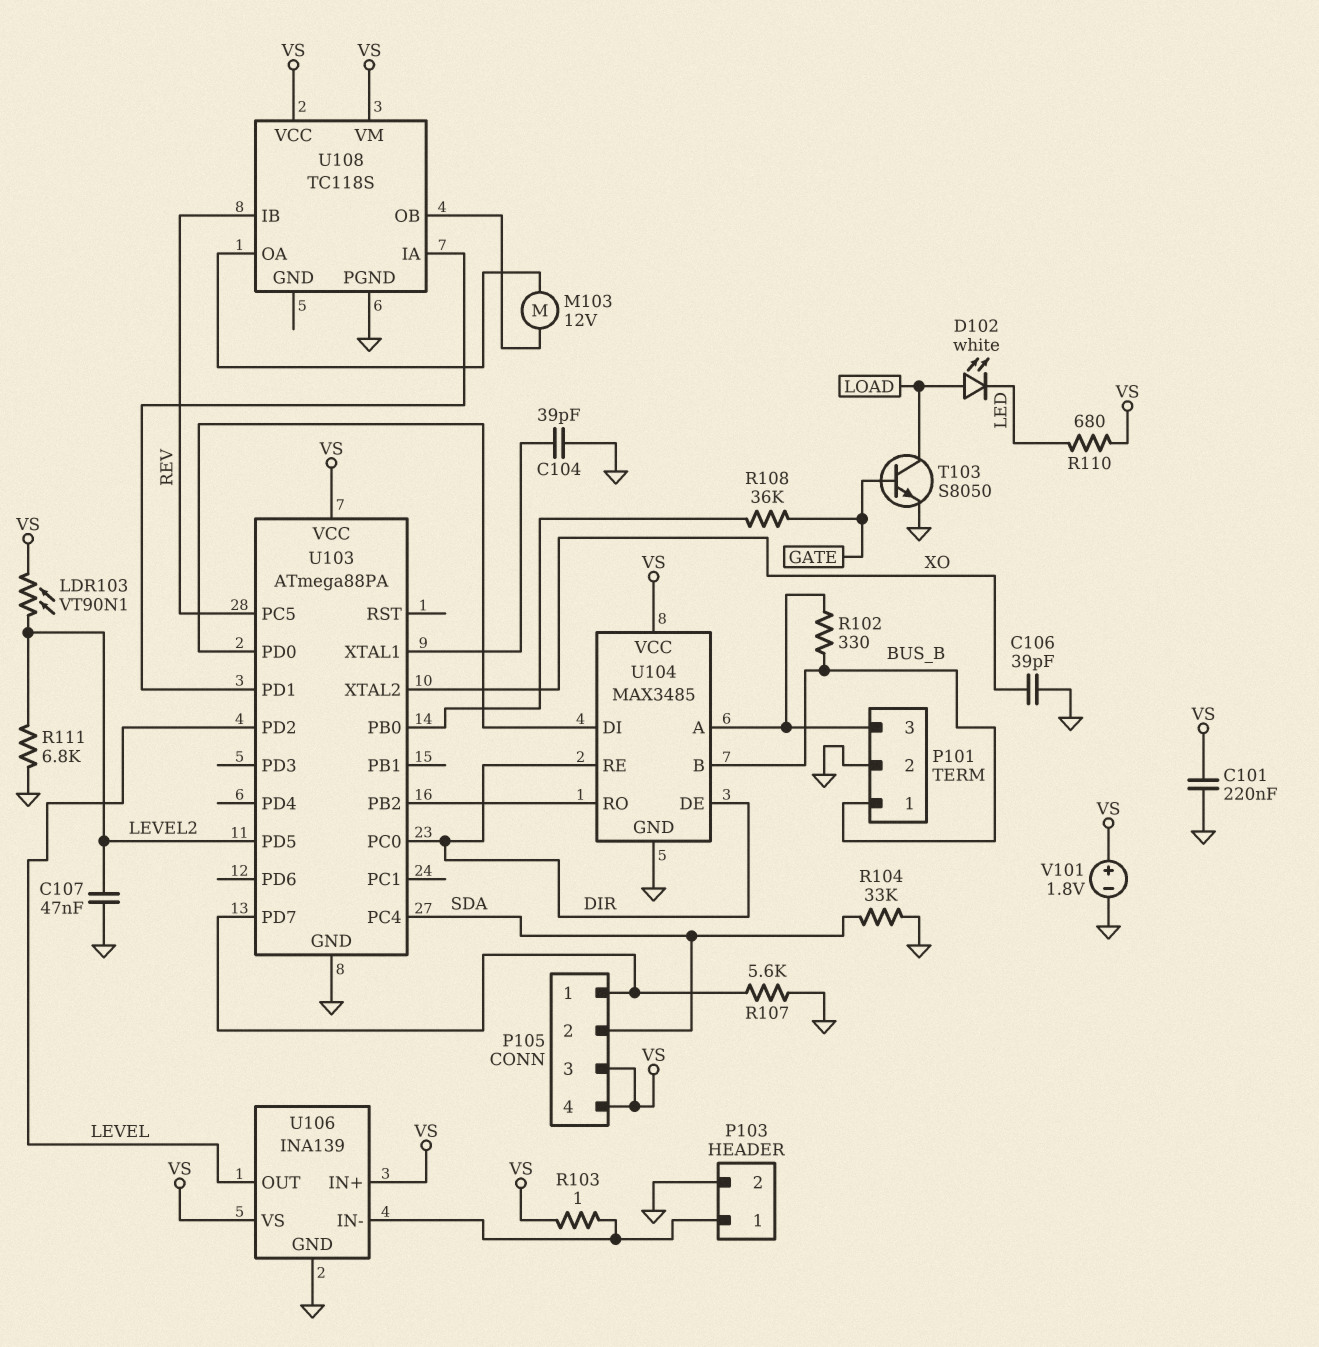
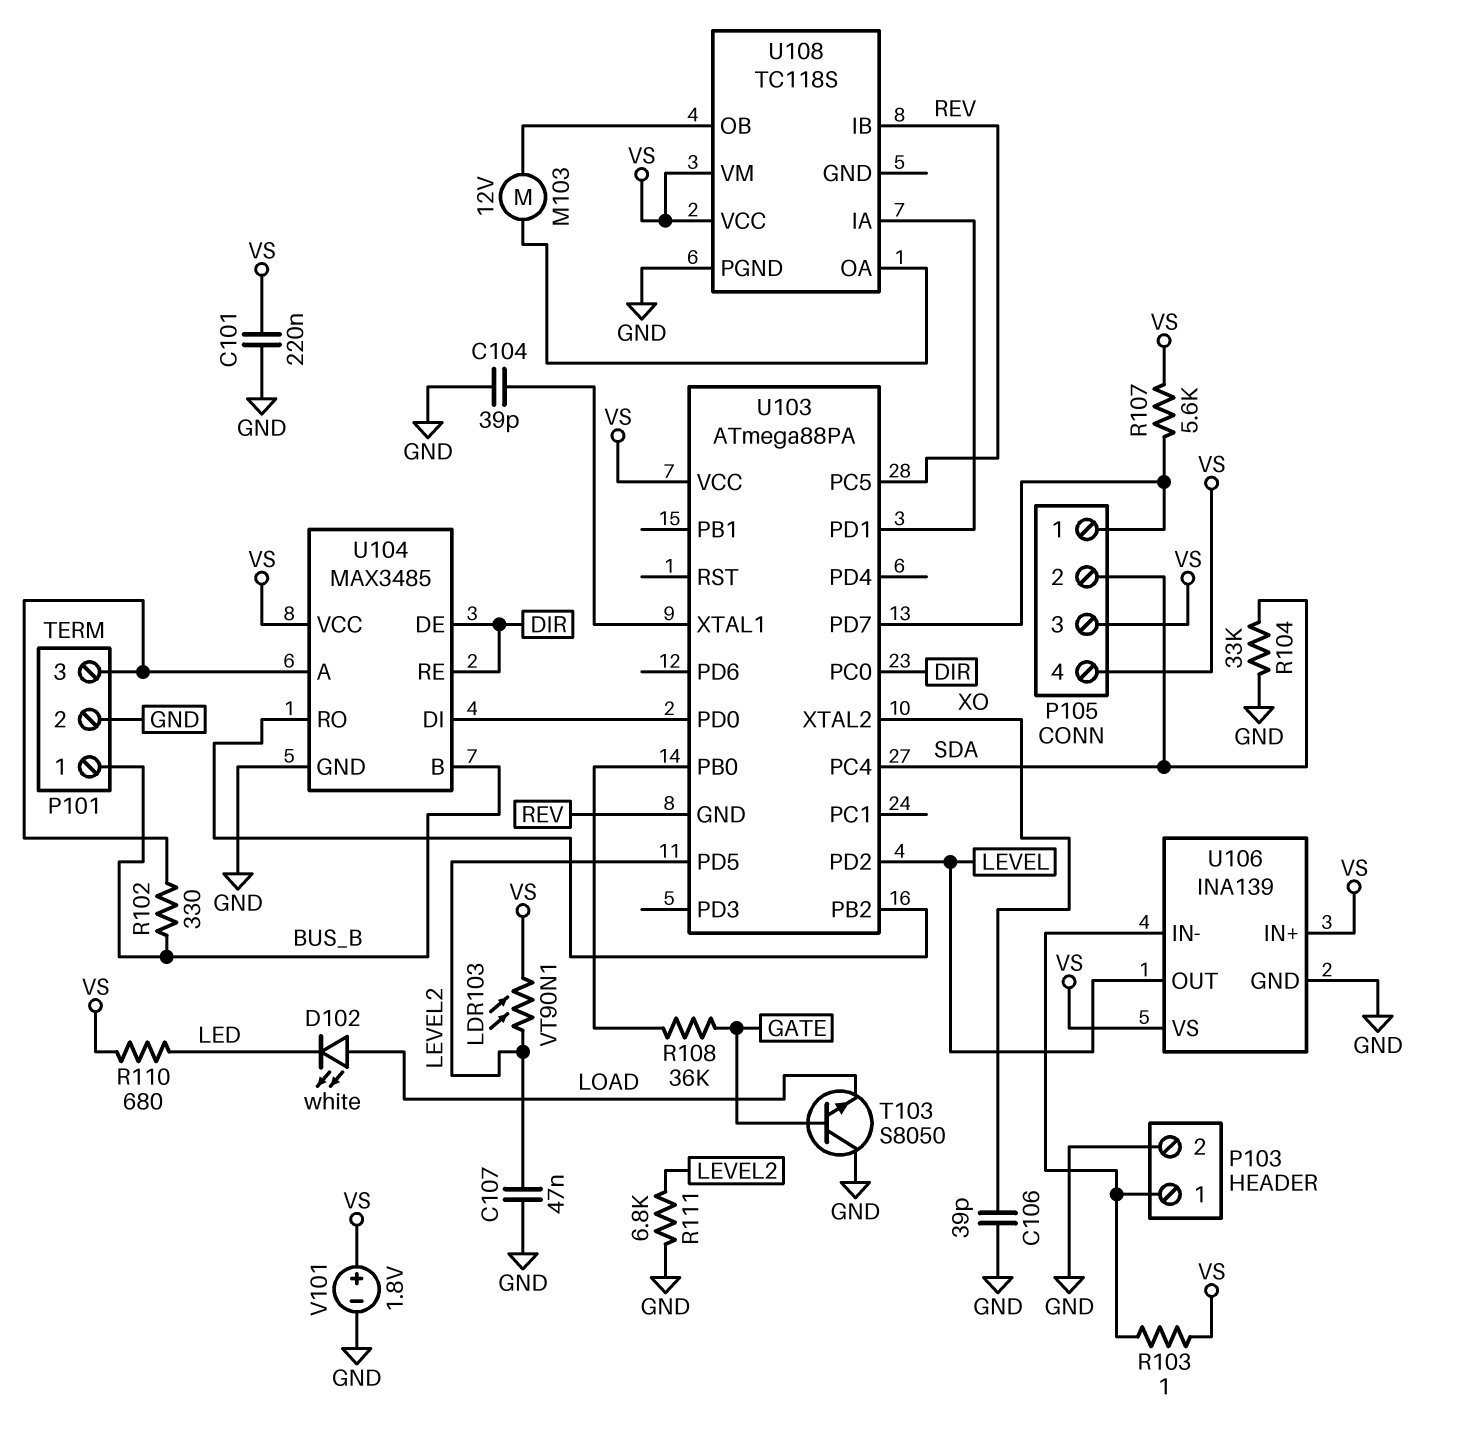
R107: 5.6k (GND, P105/1) -> 5.6k (P105/1, VS)
T103: NPN S8050 (B GATE, C LOAD, E GND) -> NPN S8050 (B GATE, C GND, E LOAD)
U103 pin GND: GND -> REV

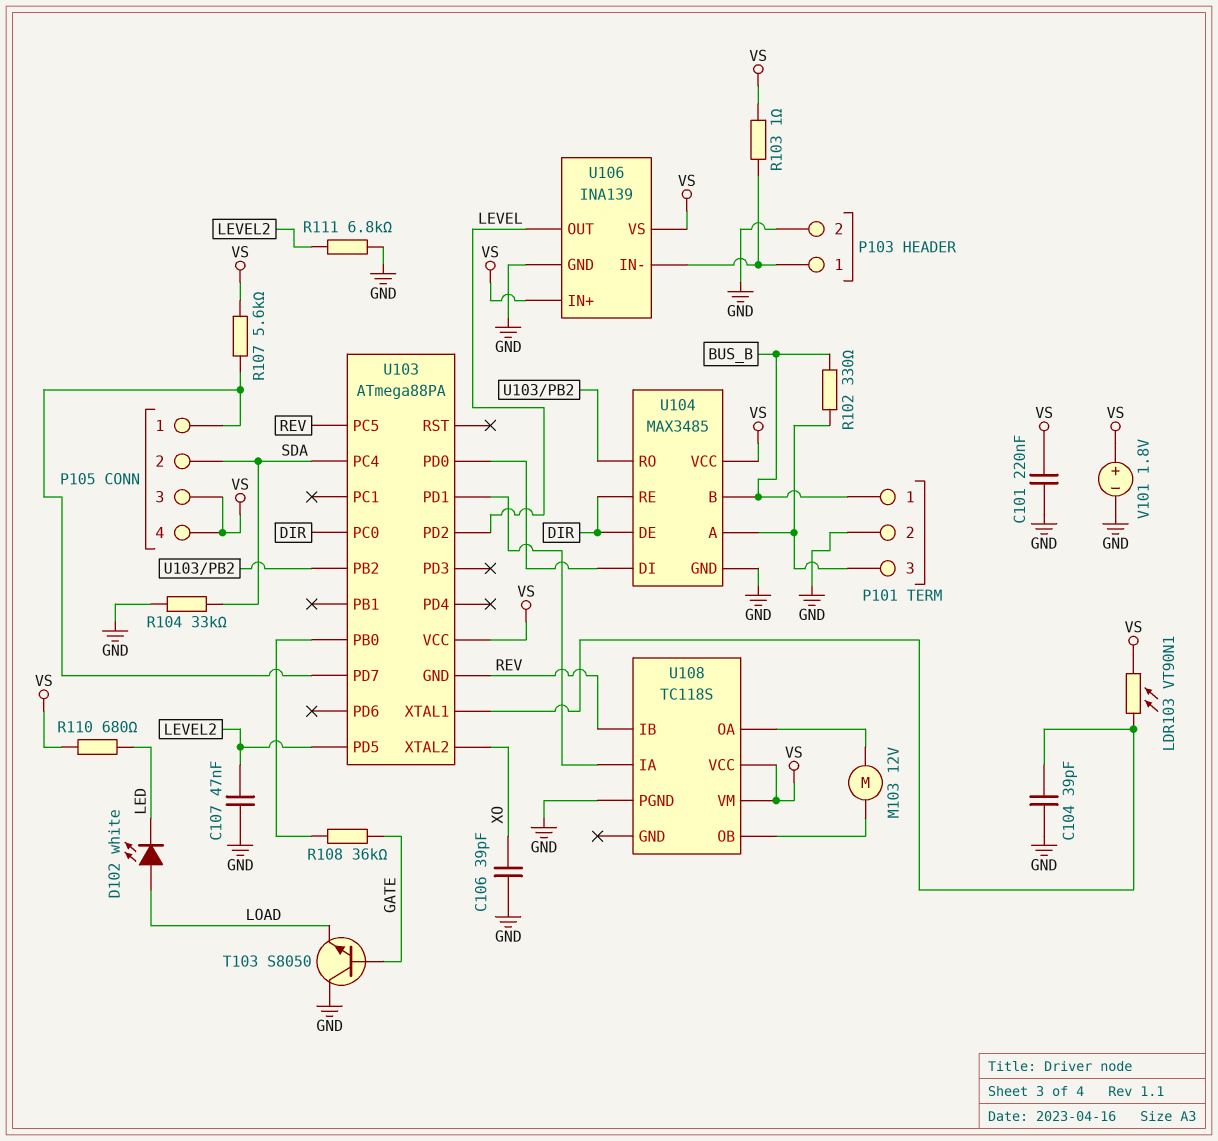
LDR103: VT90N1 (LEVEL2, VS) -> VT90N1 (U103/XTAL1, VS)

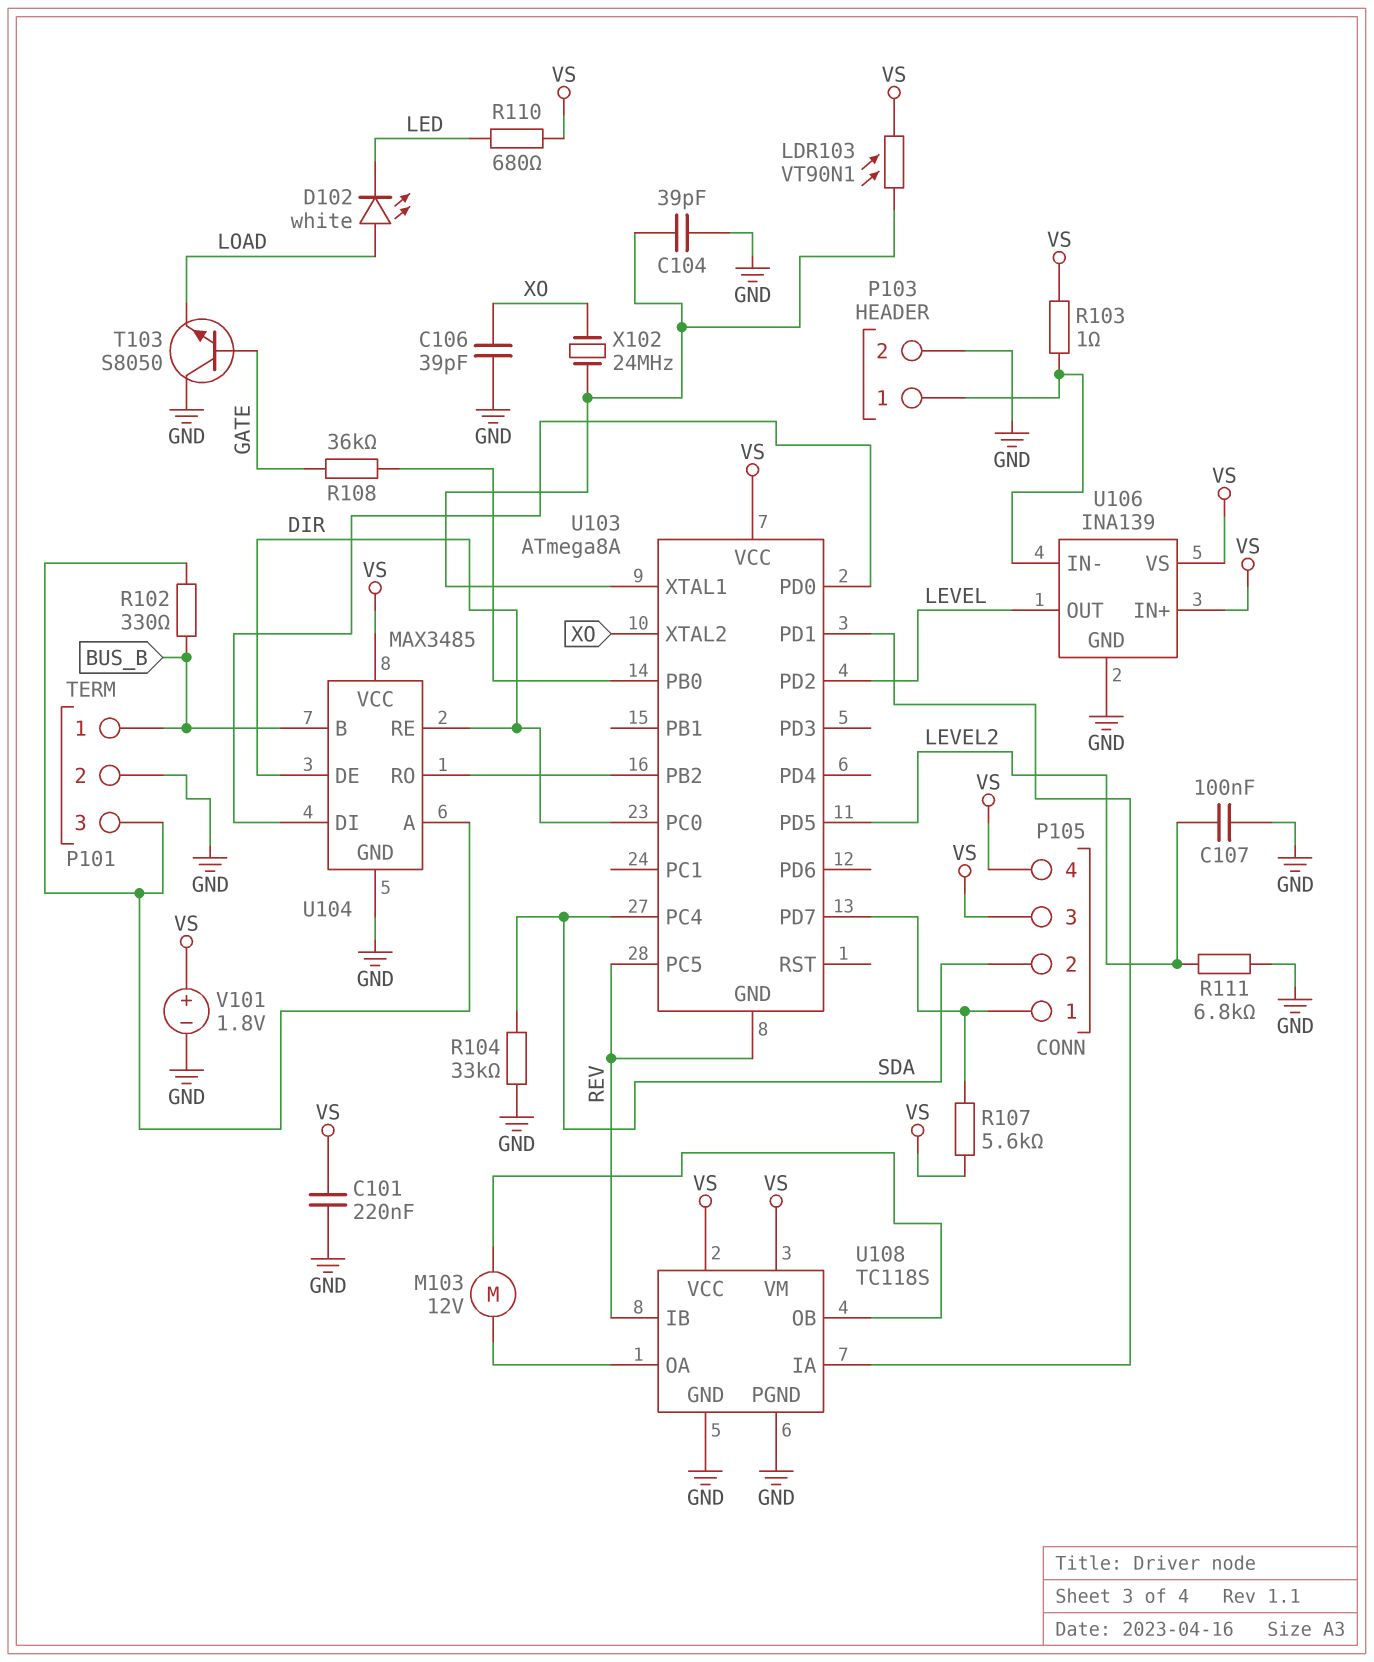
C107: 47nF (GND, LEVEL2) -> 100nF (GND, LEVEL2)
U103: ATmega88PA -> ATmega8A
U108 pin GND: none -> GND
X102: none -> 24MHz (U103/XTAL1, XO)

